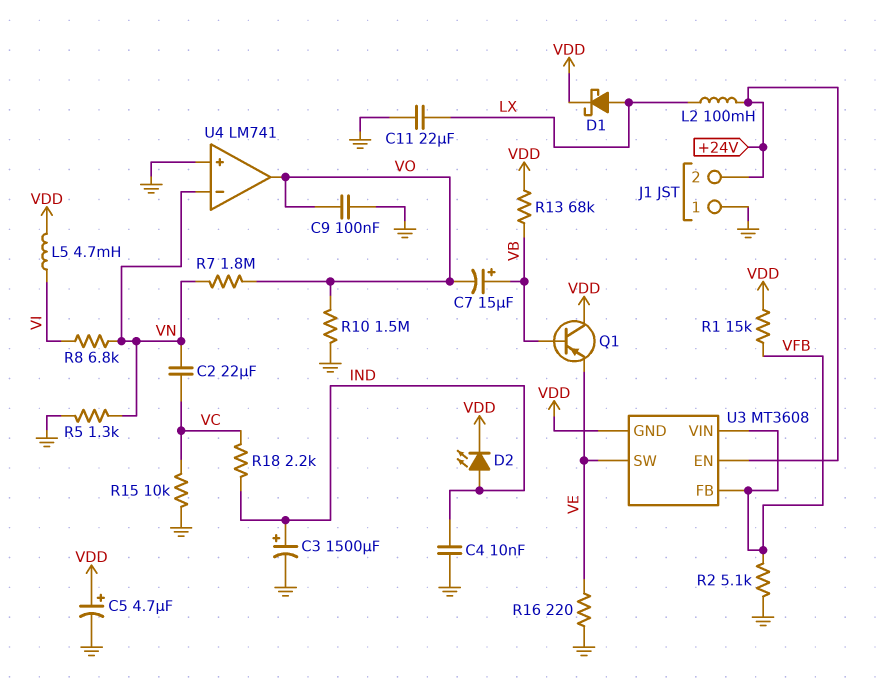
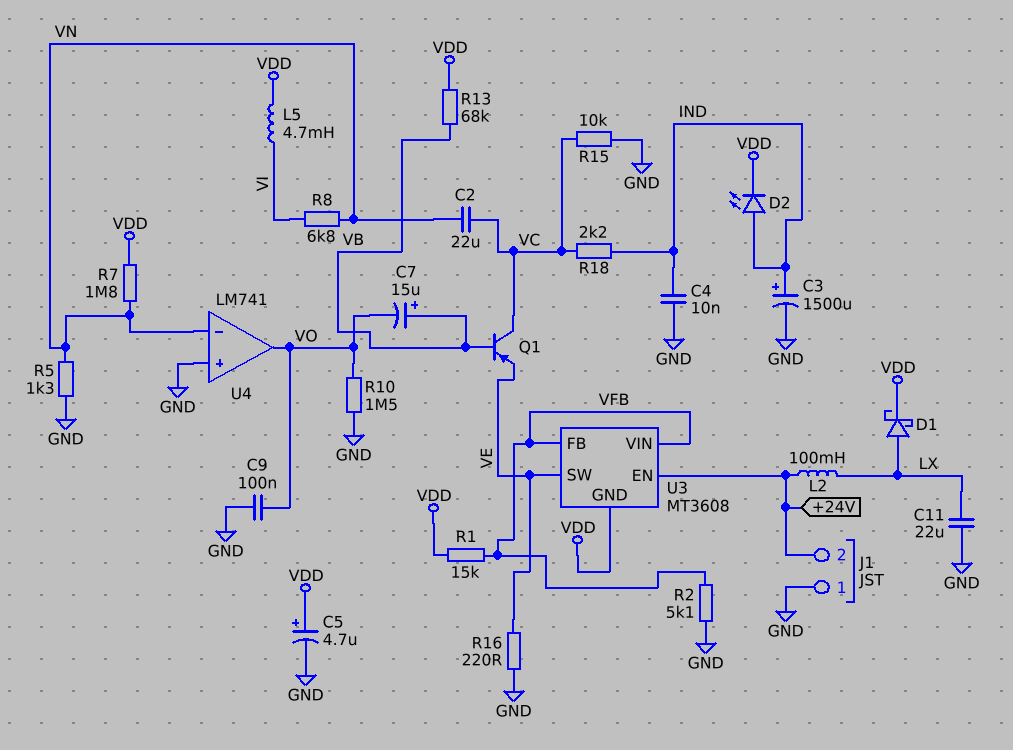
Q1: PNP (B VB, C VDD, E VE) -> PNP (B VB, C VC, E VE)
R7: 1.8M (VN, VO) -> 1.8M (VDD, VN)

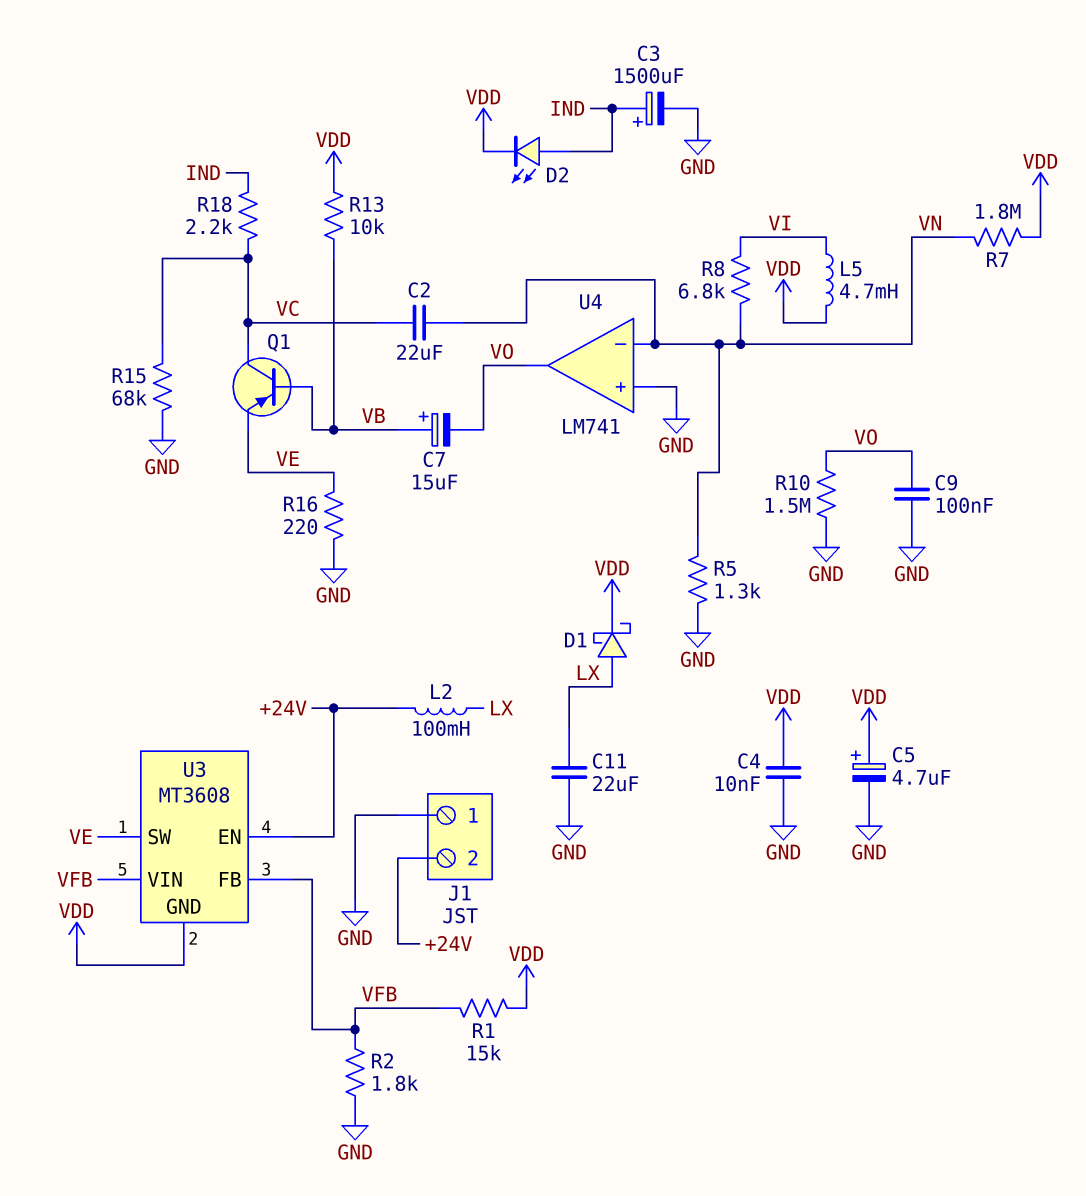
C4: 10nF (GND, IND) -> 10nF (GND, VDD)
R2: 5.1k (GND, VFB) -> 1.8k (GND, VFB)
R13: 68k (VB, VDD) -> 10k (VB, VDD)
R15: 10k (GND, VC) -> 68k (GND, VC)

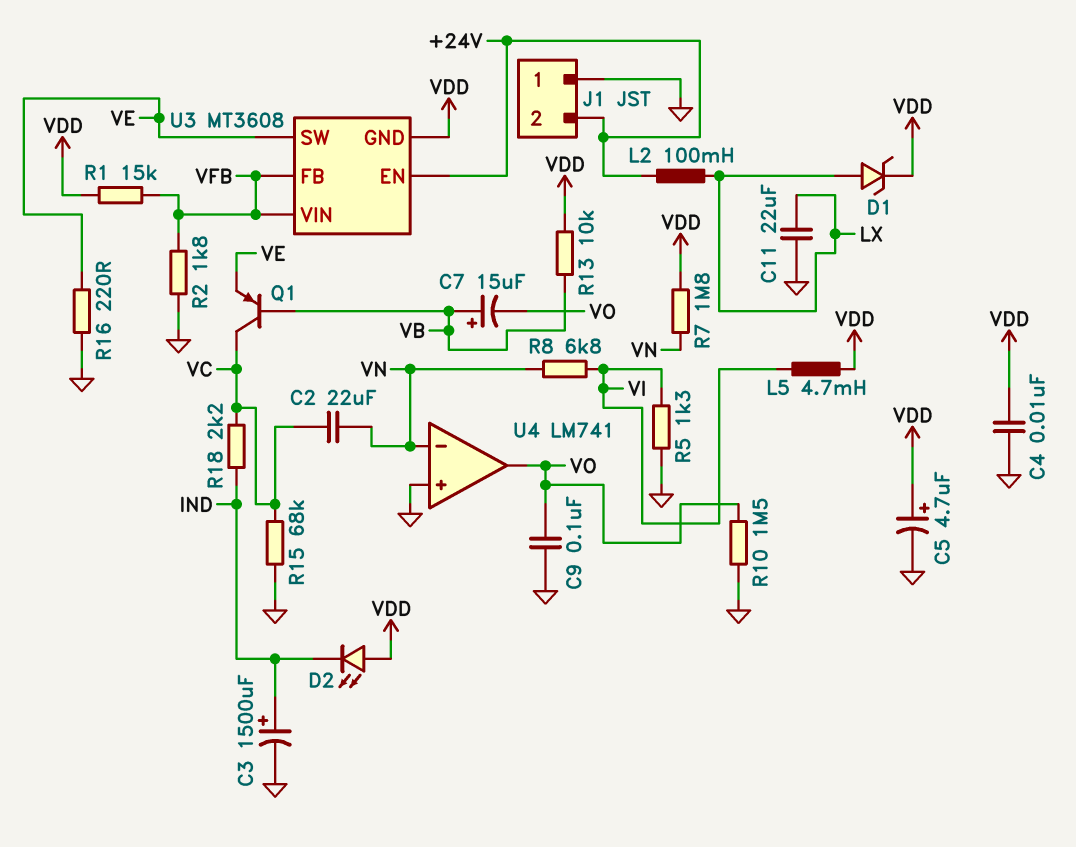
D1: schottky (A LX, K VDD) -> zener (A LX, K VDD)
D2: LED (A IND, K VDD) -> LED (A VDD, K IND)
R5: 1.3k (GND, VN) -> 1.3k (GND, VI)

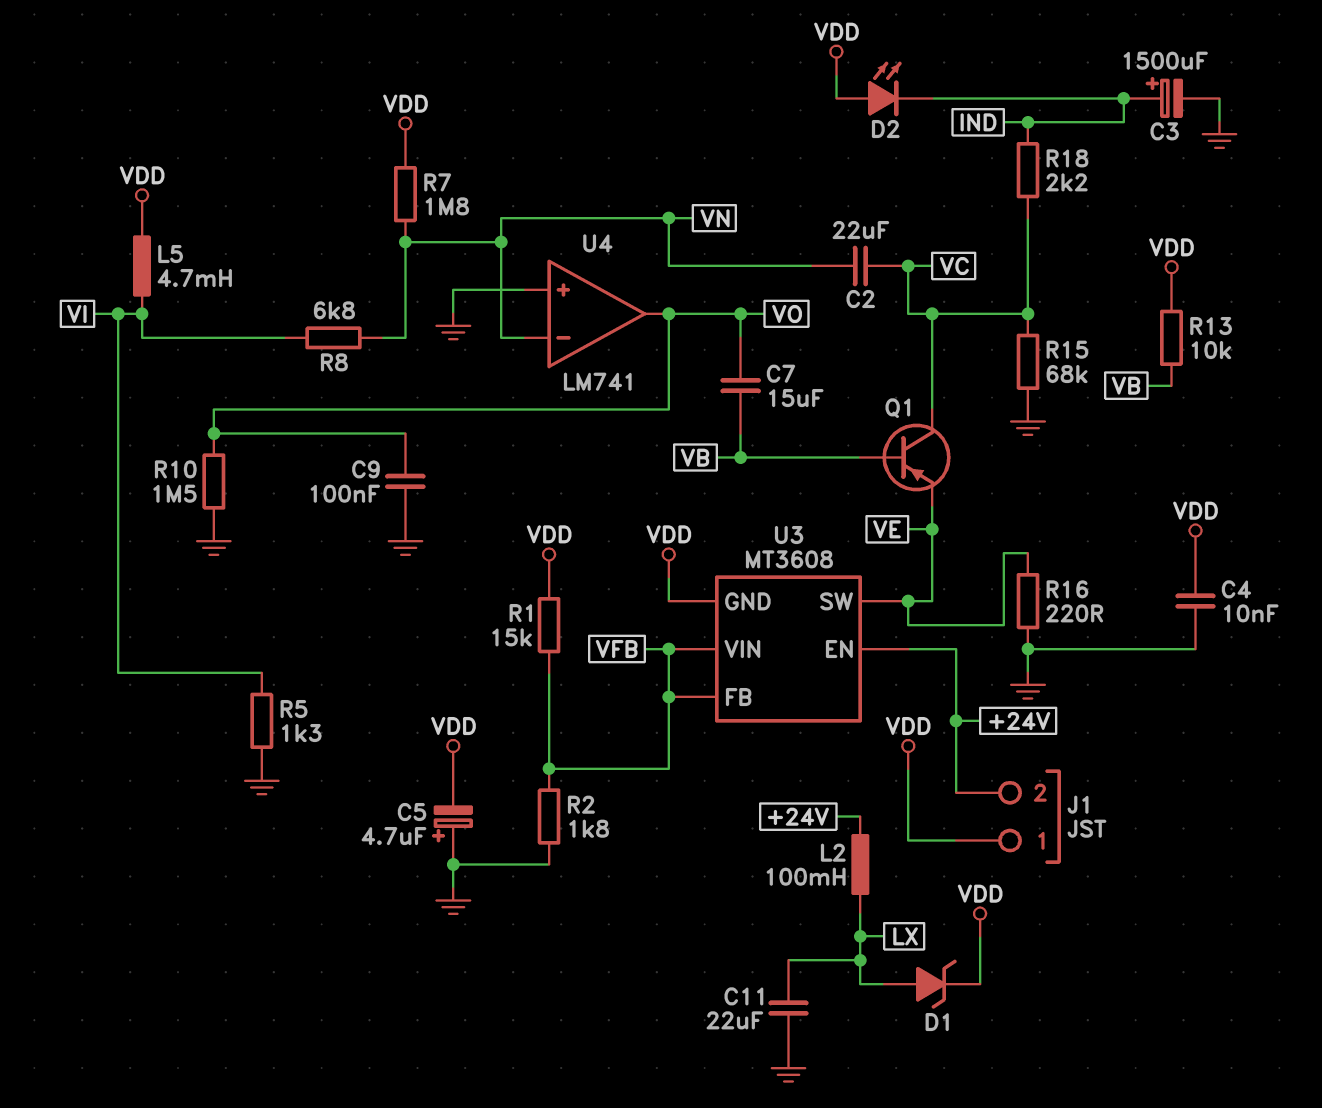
C5: 4.7uF (plus VDD, minus GND) -> 4.7uF (plus GND, minus VDD)
C7: 15uF (plus VB, minus VO) -> 15uF (VB, VO)
J1 pin 1: GND -> VDD

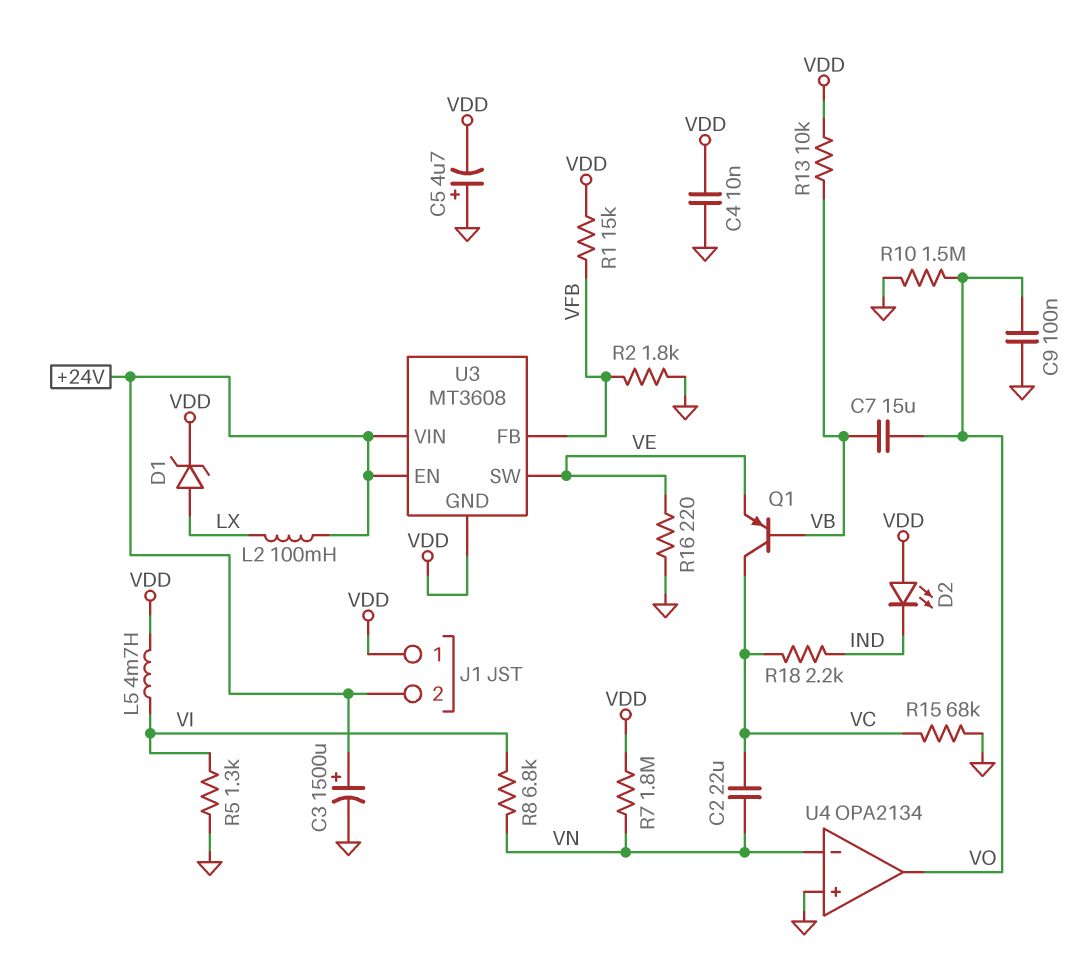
C3: 1500uF (plus IND, minus GND) -> 1500uF (plus +24V, minus GND)
C11: 22uF (GND, LX) -> none
U3 pin VIN: VFB -> +24V
U4: LM741 -> OPA2134

